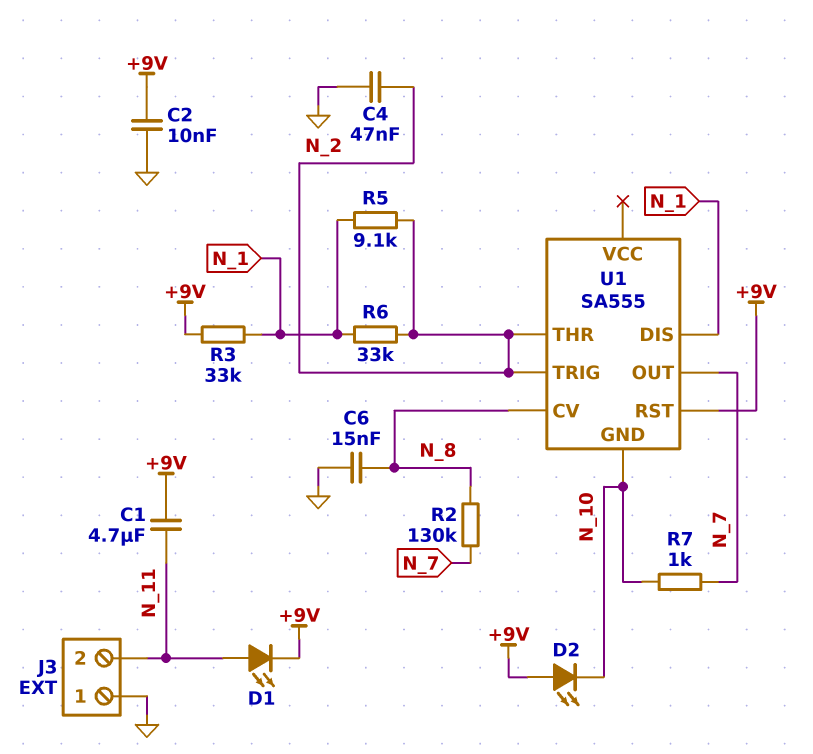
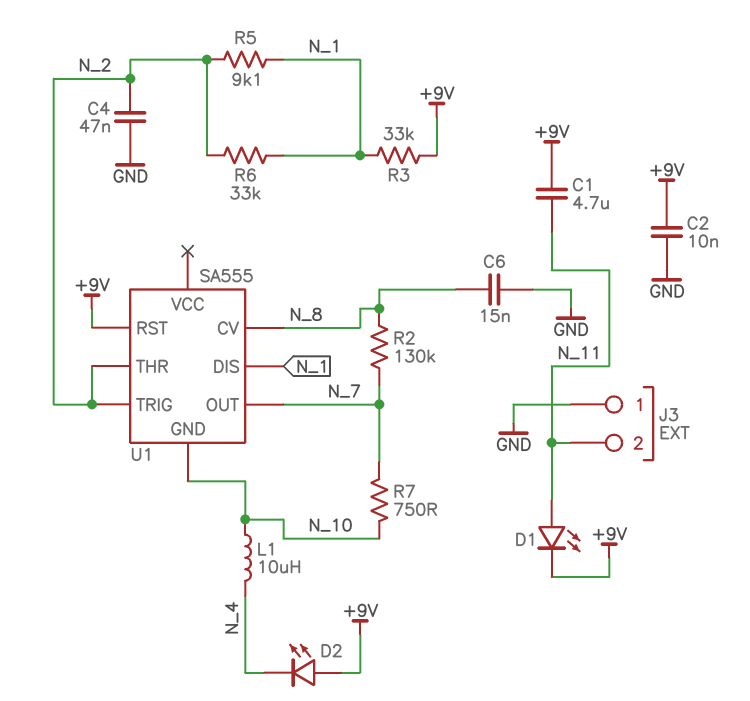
D2: LED (A +9V, K N_10) -> LED (A +9V, K N_4)
L1: none -> 10uH (N_4, N_10)
R7: 1k (N_7, N_10) -> 750 (N_7, N_10)

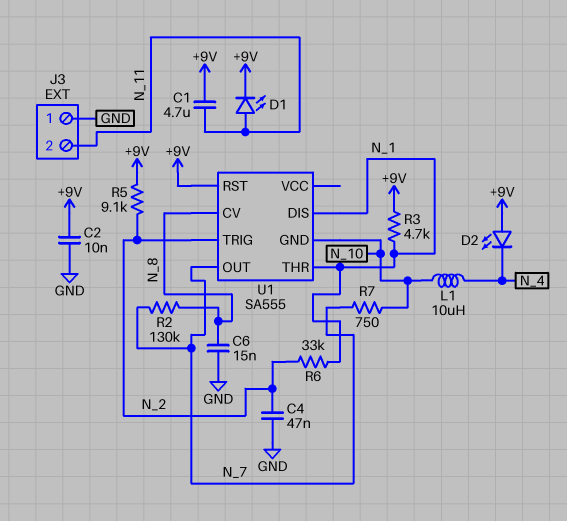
R3: 33k (+9V, N_1) -> 4.7k (+9V, N_1)
R5: 9.1k (N_1, N_2) -> 9.1k (+9V, N_2)
U1 pin THR: N_2 -> N_1

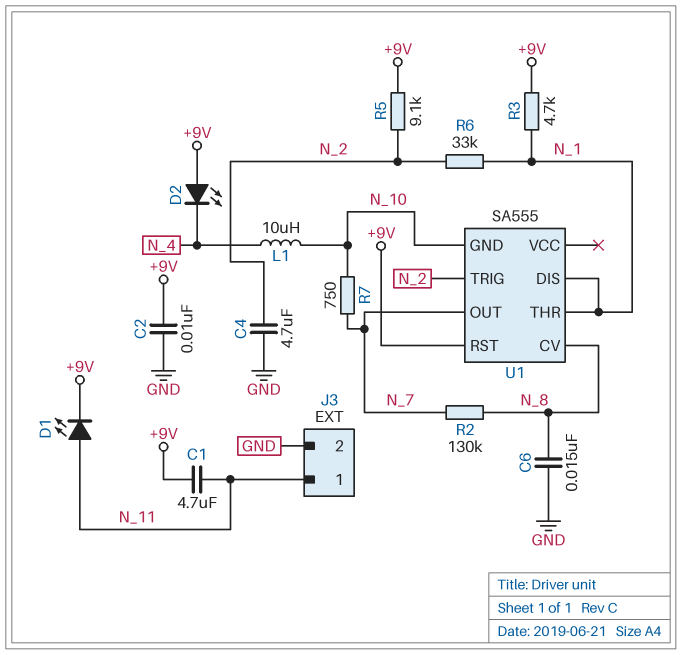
C4: 47nF (GND, N_2) -> 4.7uF (GND, N_2)
J3 pin 1: GND -> N_11
J3 pin 2: N_11 -> GND

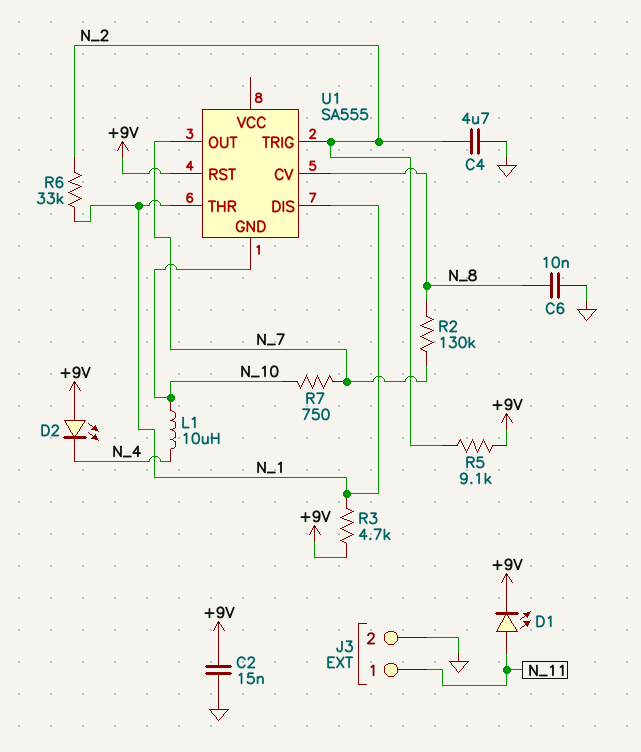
C1: 4.7uF (+9V, N_11) -> none
C2: 10nF (+9V, GND) -> 15nF (+9V, GND)
C6: 15nF (GND, N_8) -> 10nF (GND, N_8)

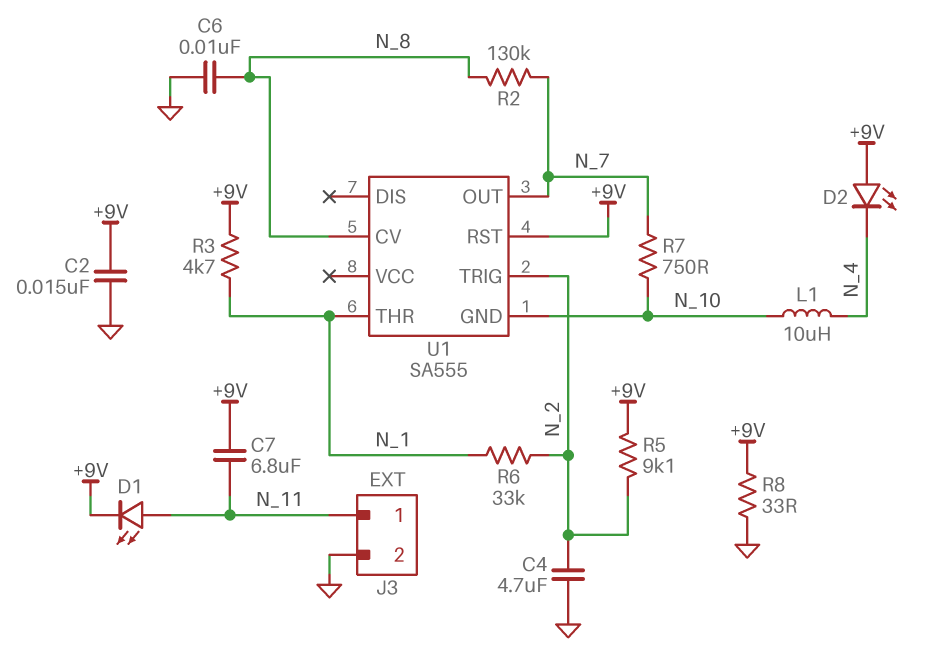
C7: none -> 6.8uF (+9V, N_11)
R8: none -> 33 (+9V, GND)
U1 pin DIS: N_1 -> none

